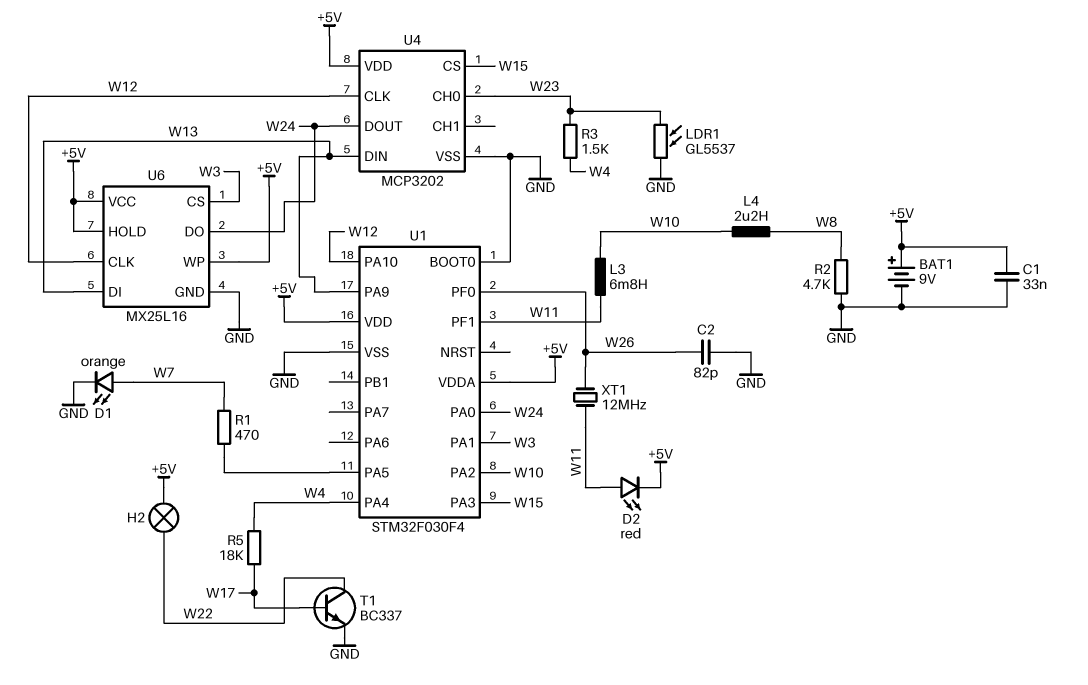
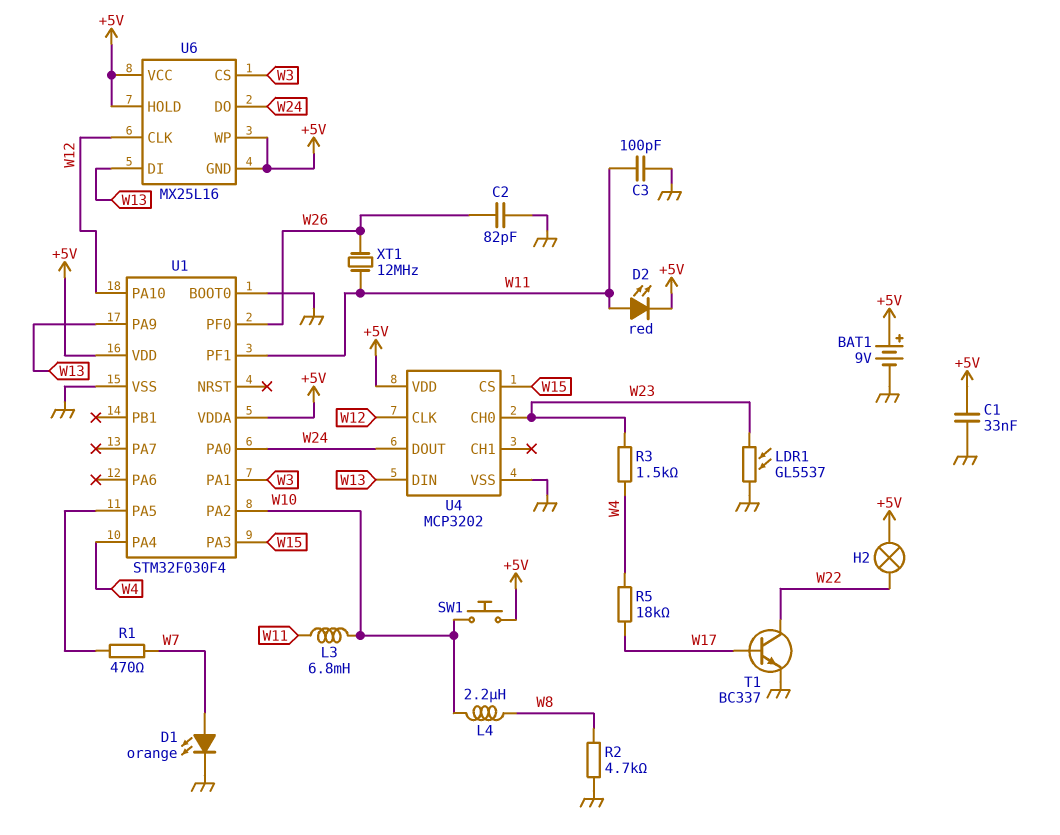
C3: none -> 100pF (GND, W11)
SW1: none -> button (+5V, W10)
U6 pin GND: GND -> +5V

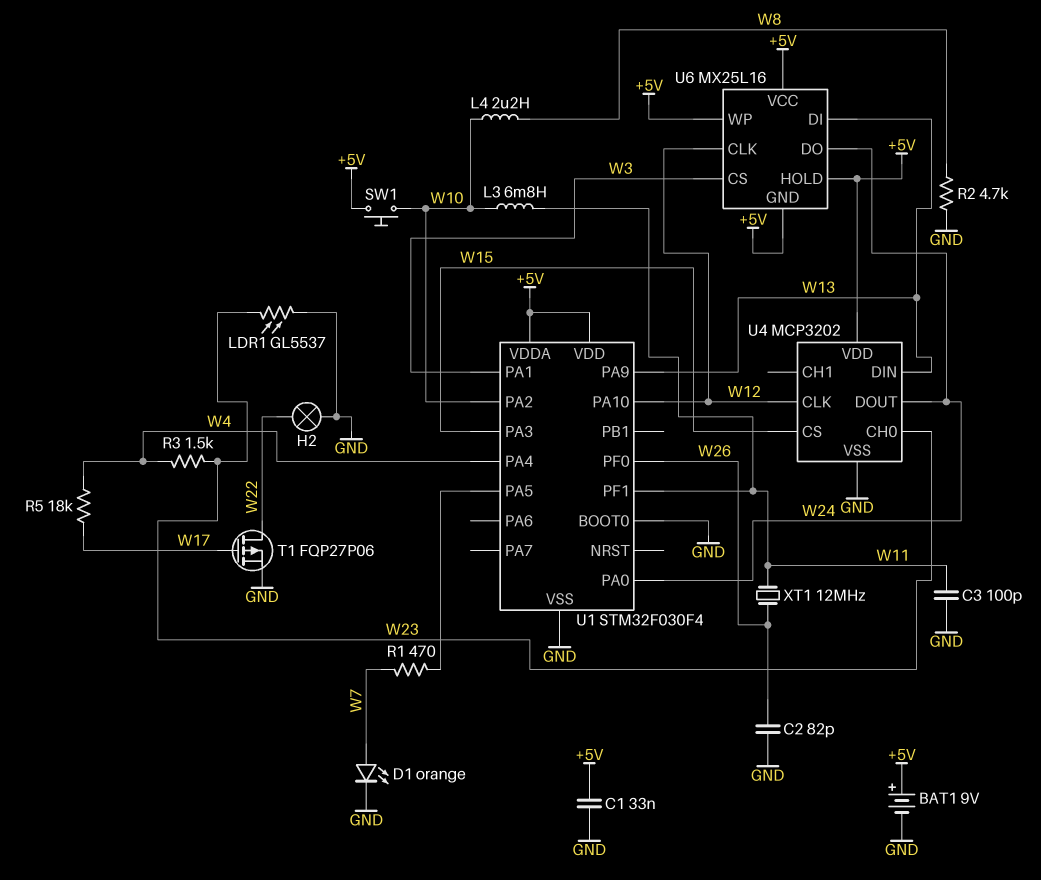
D2: LED red (A W11, K +5V) -> none
H2: lamp (+5V, W22) -> lamp (GND, W22)
T1: NPN BC337 (B W17, C W22, E GND) -> PMOS FQP27P06 (G W17, D W22, S GND)

